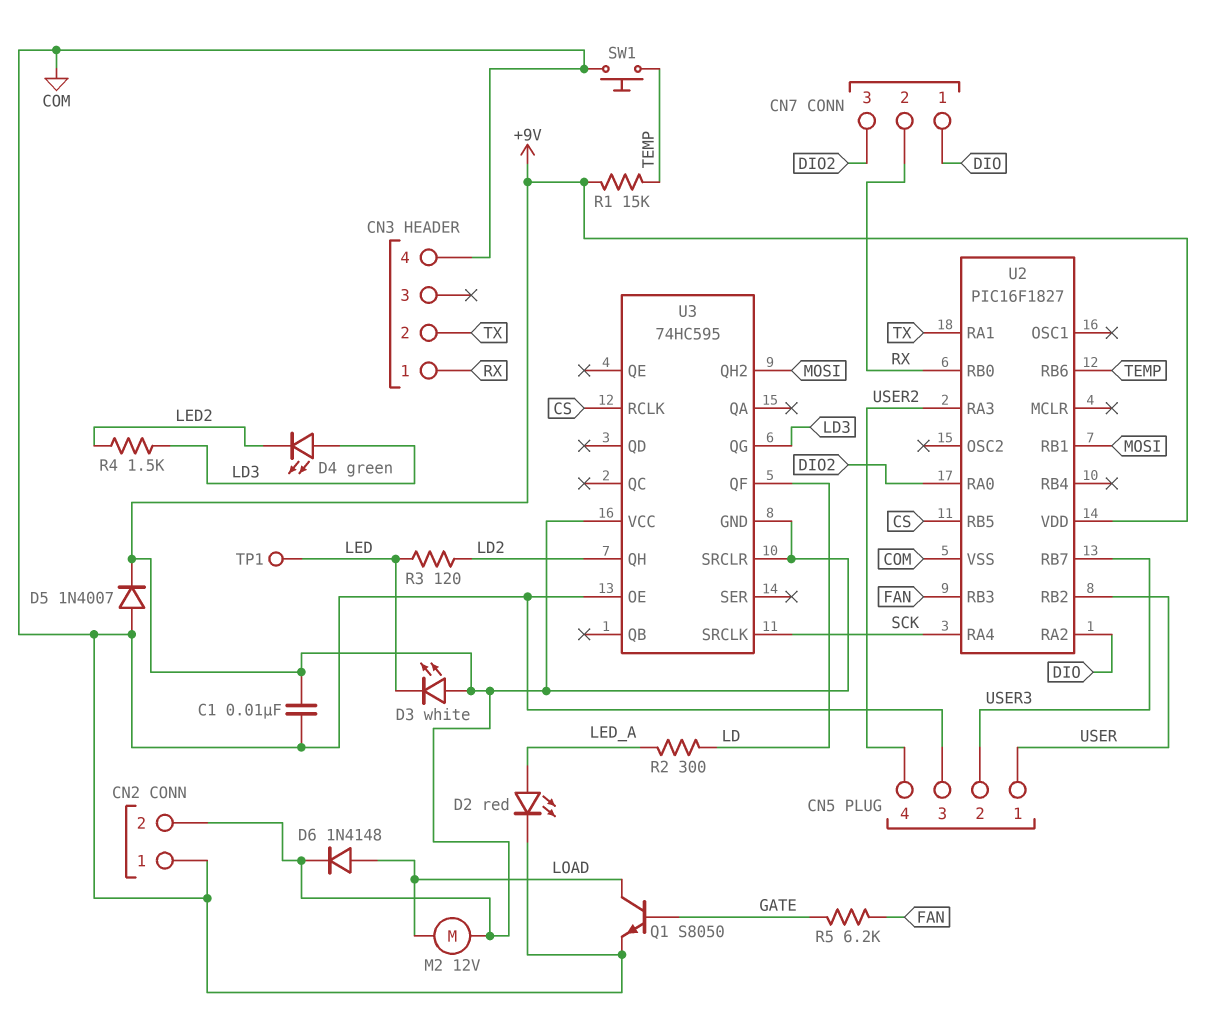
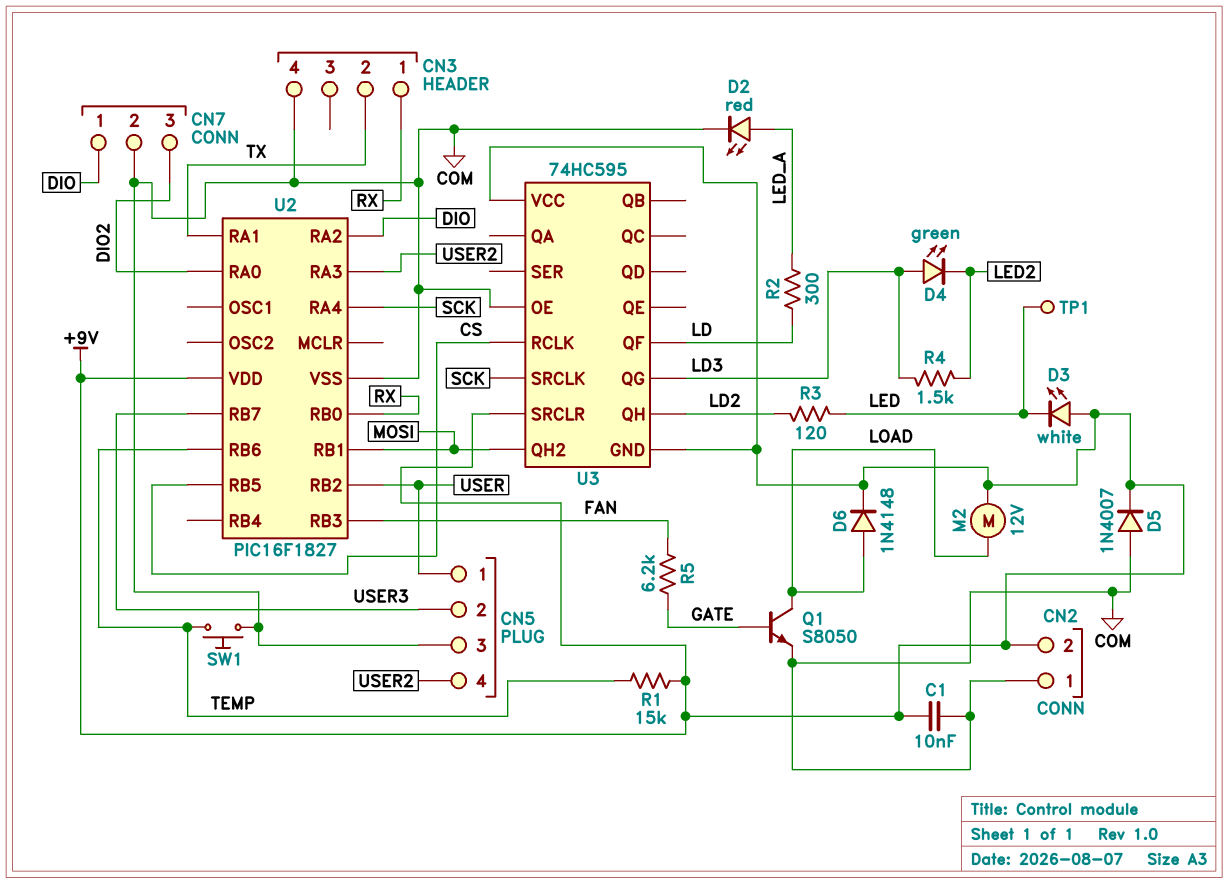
CN7 pin 2: RX -> COM

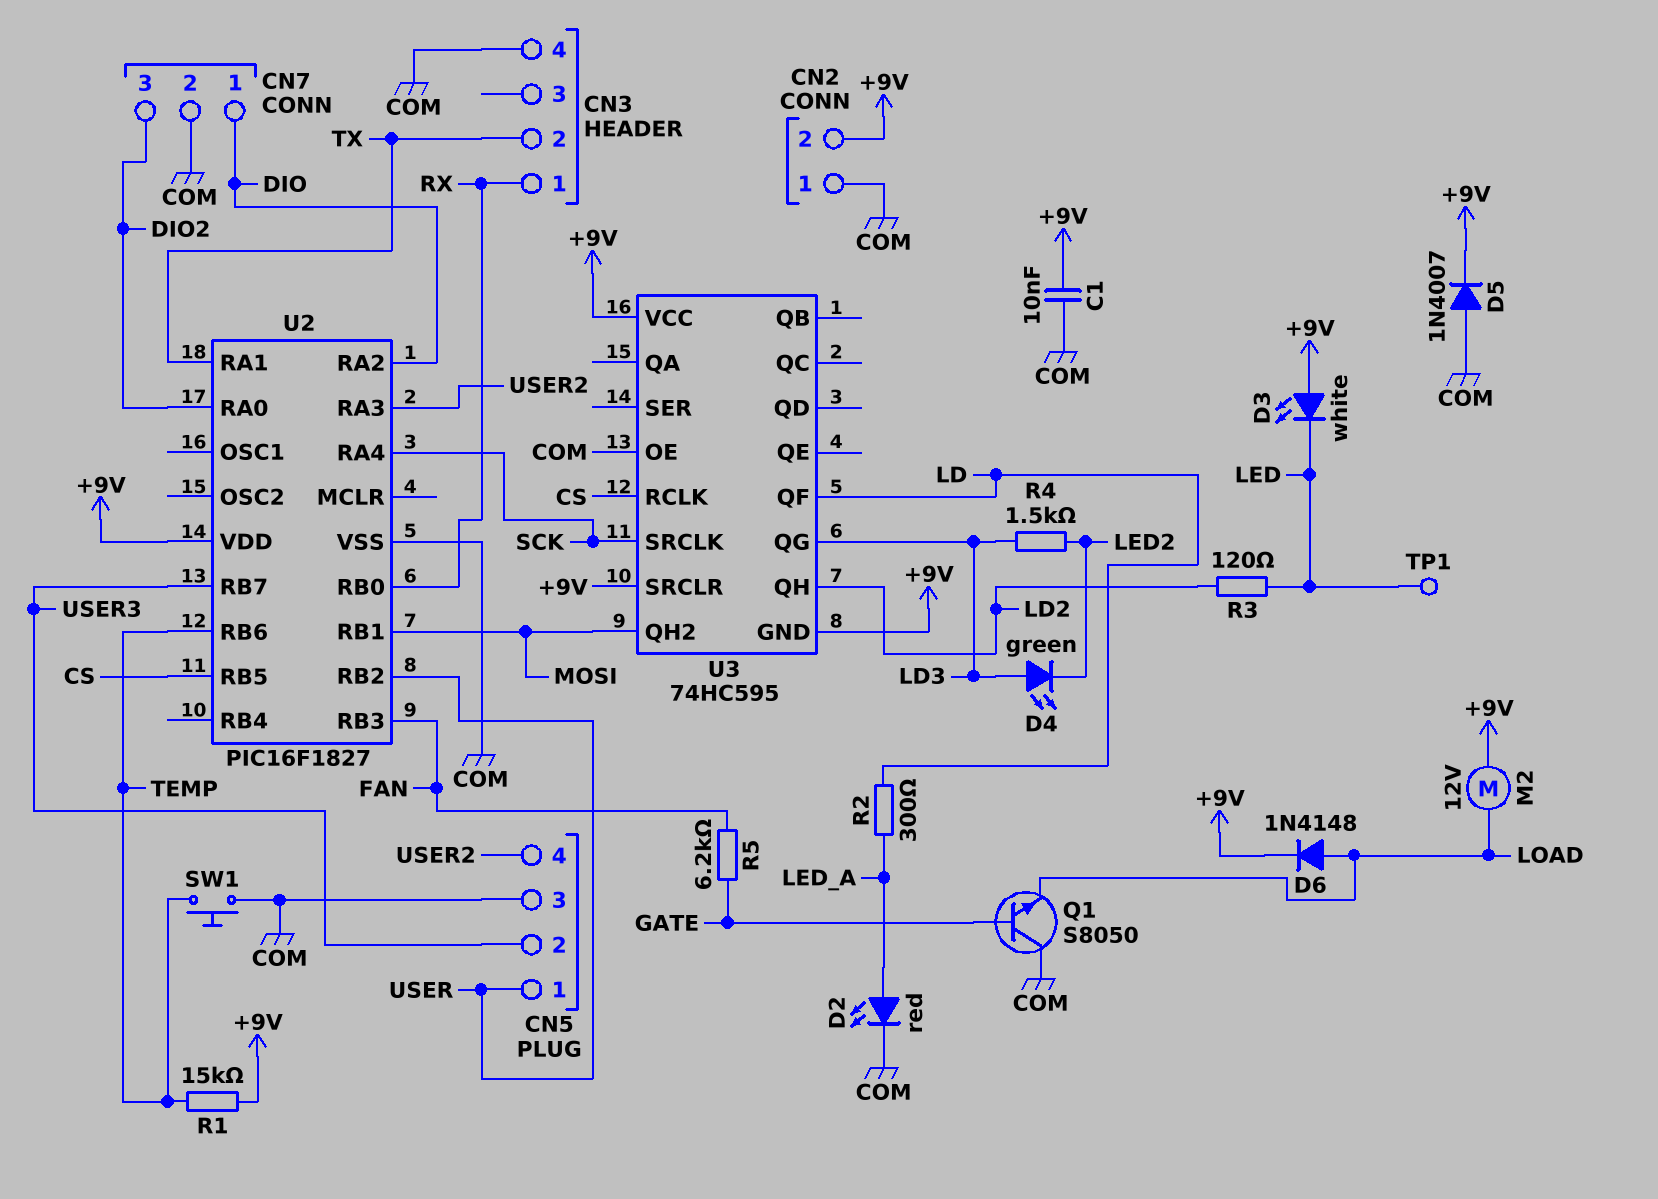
Q1: NPN S8050 (B GATE, C LOAD, E COM) -> NPN S8050 (B GATE, C COM, E LOAD)

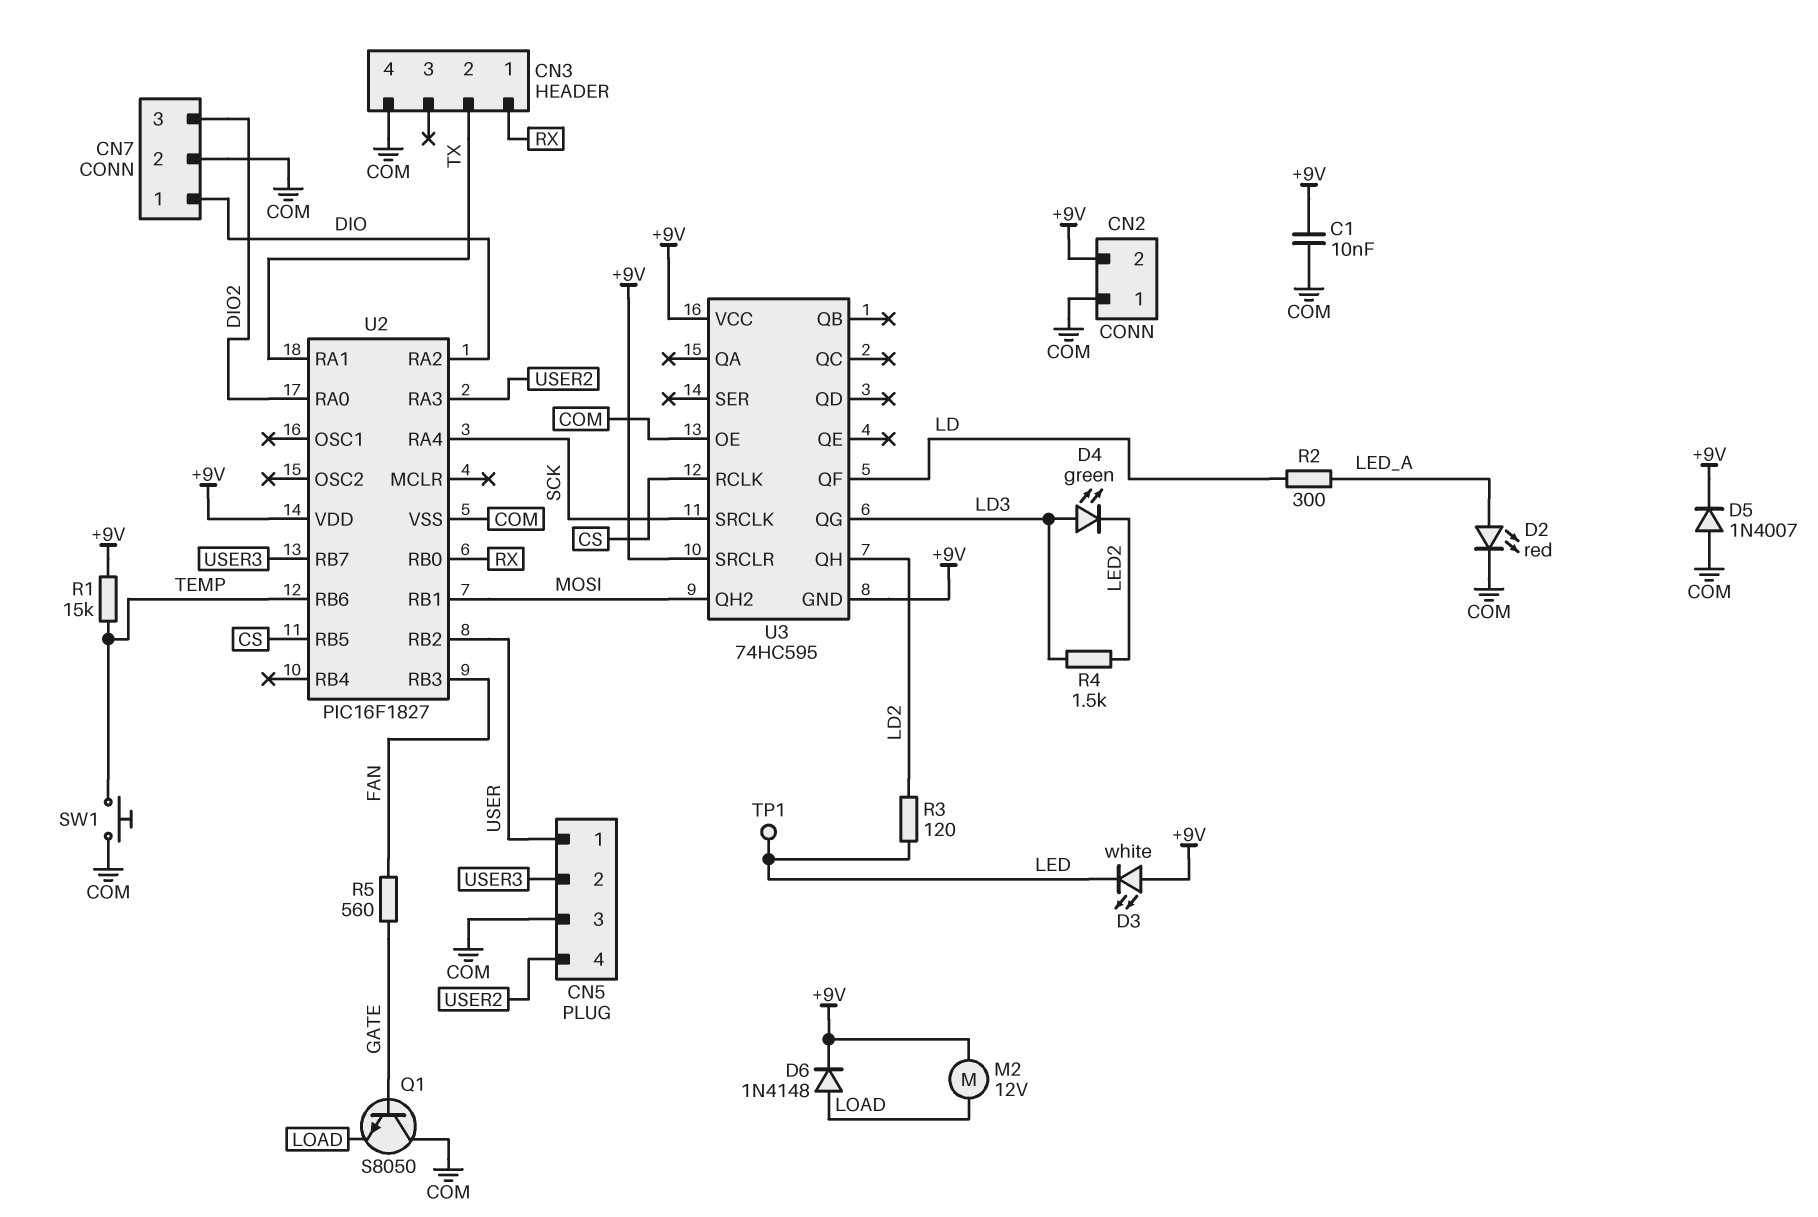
R5: 6.2k (FAN, GATE) -> 560 (FAN, GATE)

